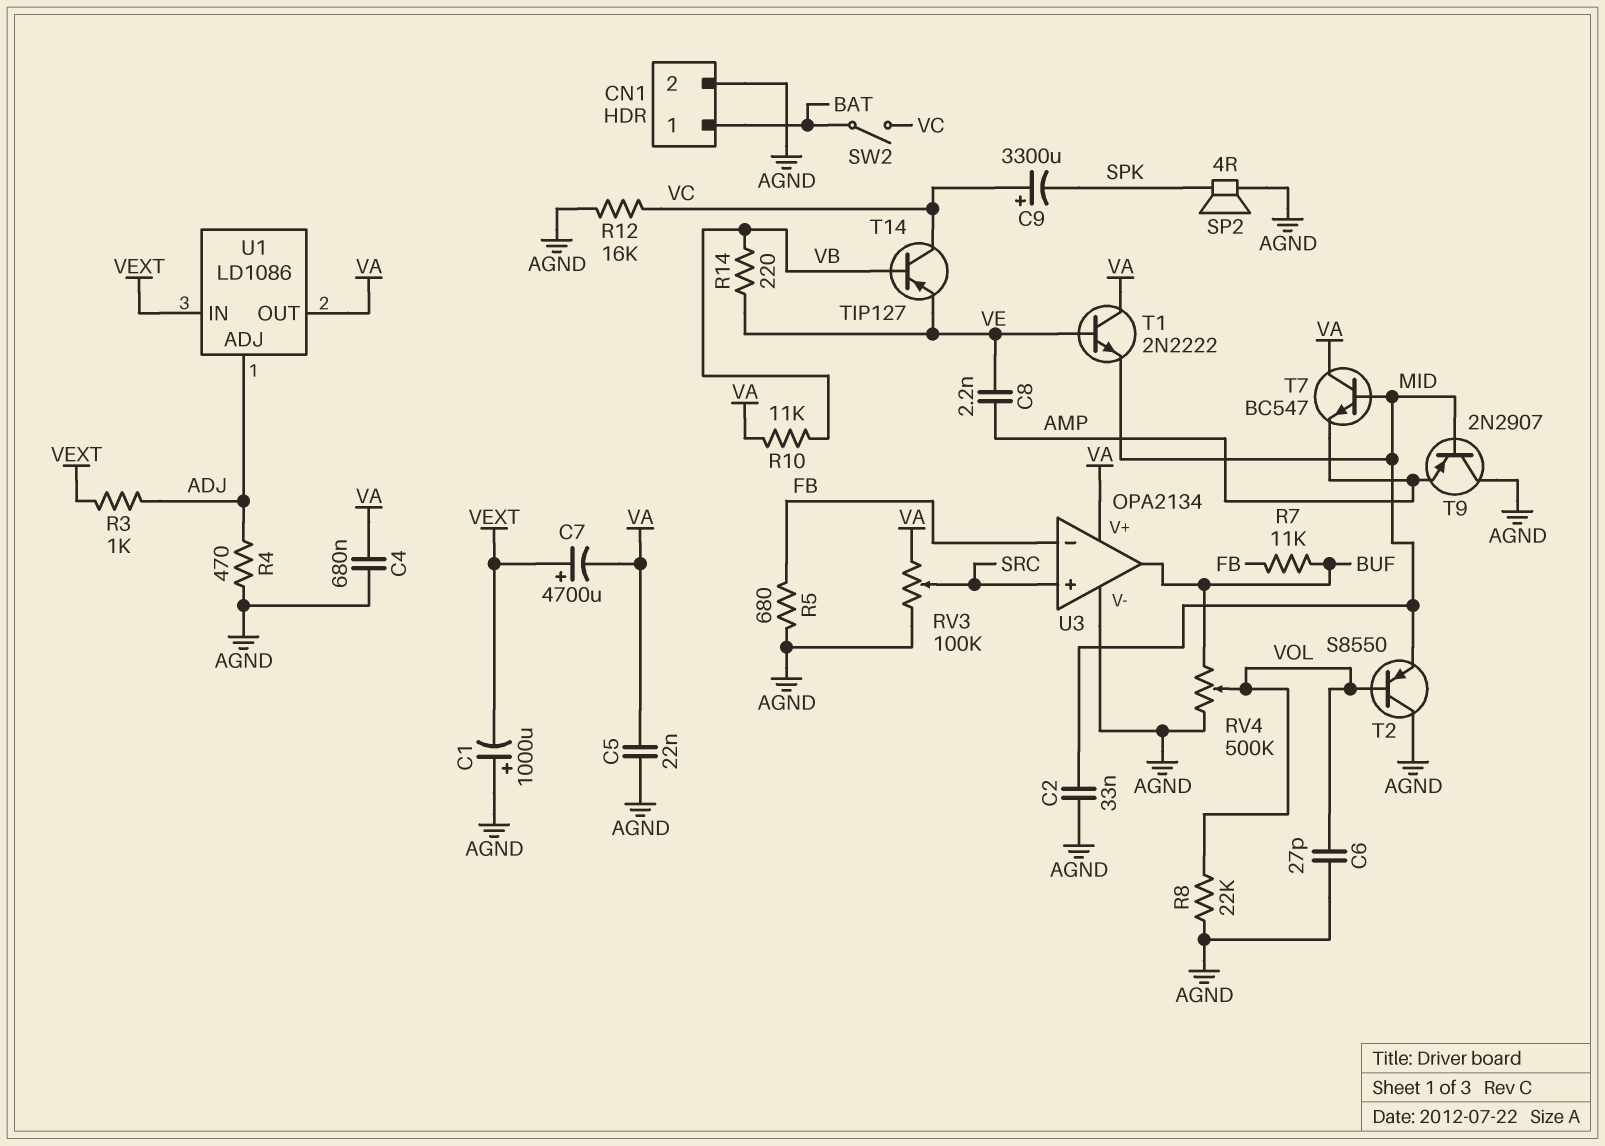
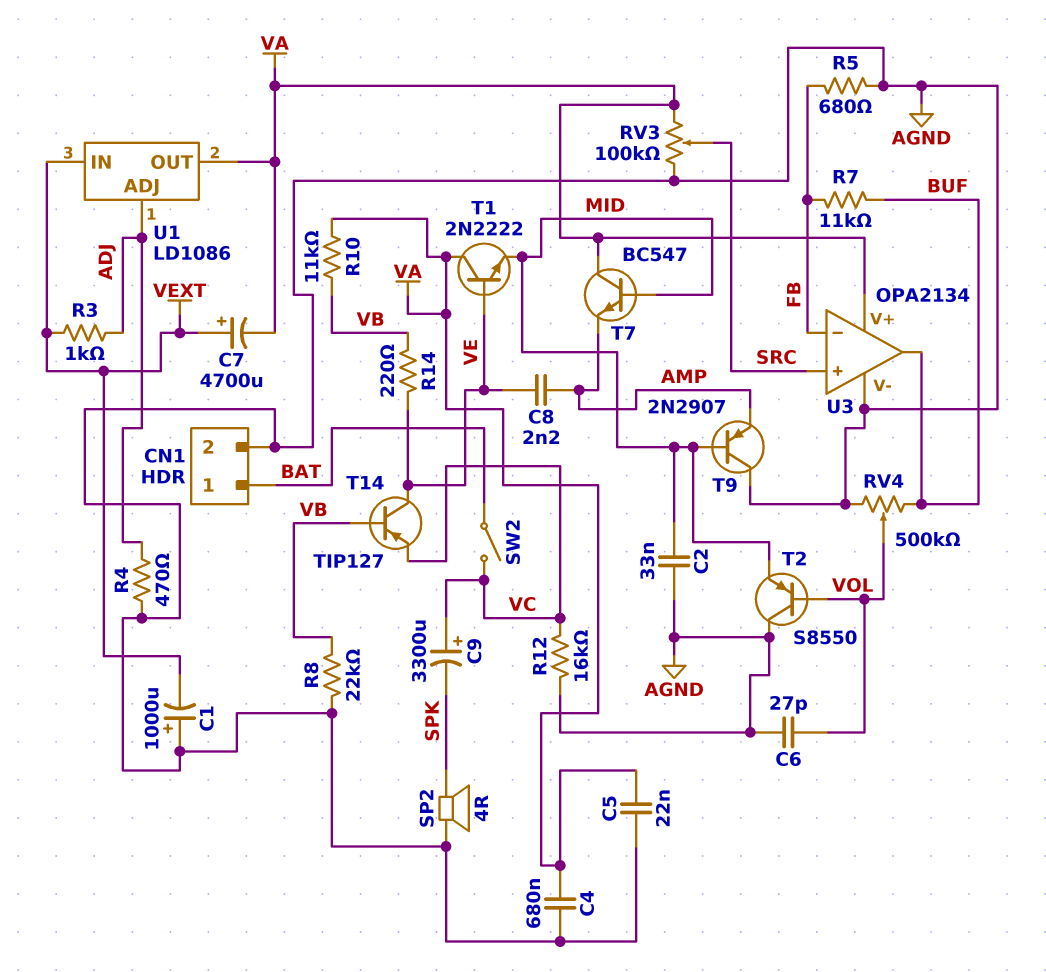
R8: 22k (AGND, VOL) -> 22k (AGND, VB)
T14: PNP TIP127 (B VB, C VC, E VE) -> PNP TIP127 (B VB, C VE, E VC)

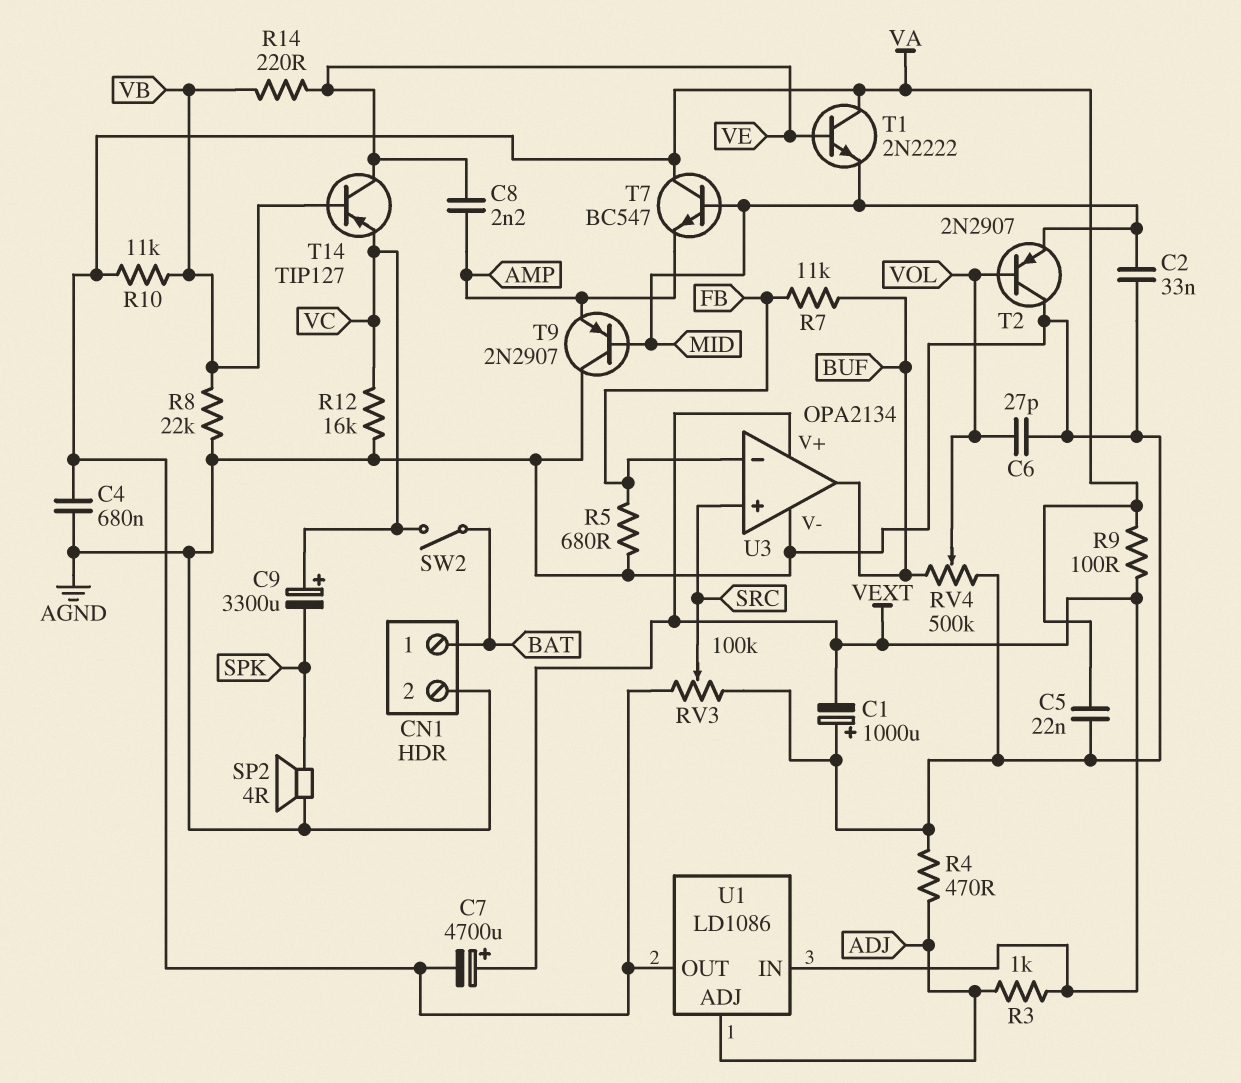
R9: none -> 100 (VA, VEXT)
T2: PNP S8550 (B VOL, C AGND, E MID) -> PNP 2N2907 (B VOL, C AGND, E MID)
U3 pin V+: VA -> VEXT

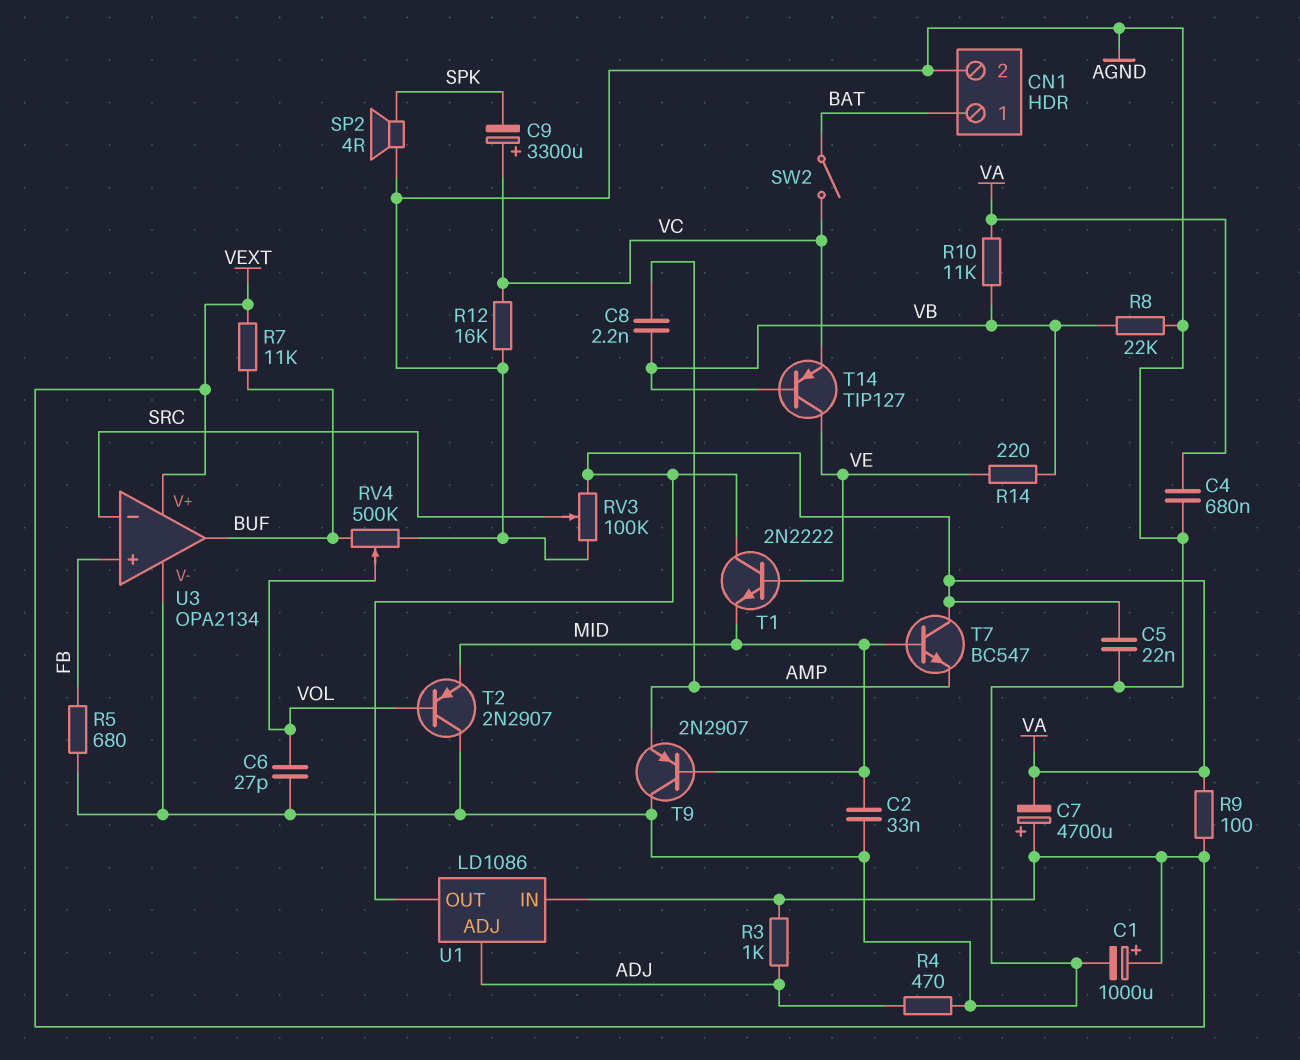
C1: 1000uF (plus AGND, minus VEXT) -> 1000uF (plus VEXT, minus AGND)
C8: 2.2nF (AMP, VE) -> 2.2nF (AMP, VB)
R7: 11k (BUF, FB) -> 11k (BUF, VEXT)
U3 pin in+: SRC -> FB
U3 pin in-: FB -> SRC

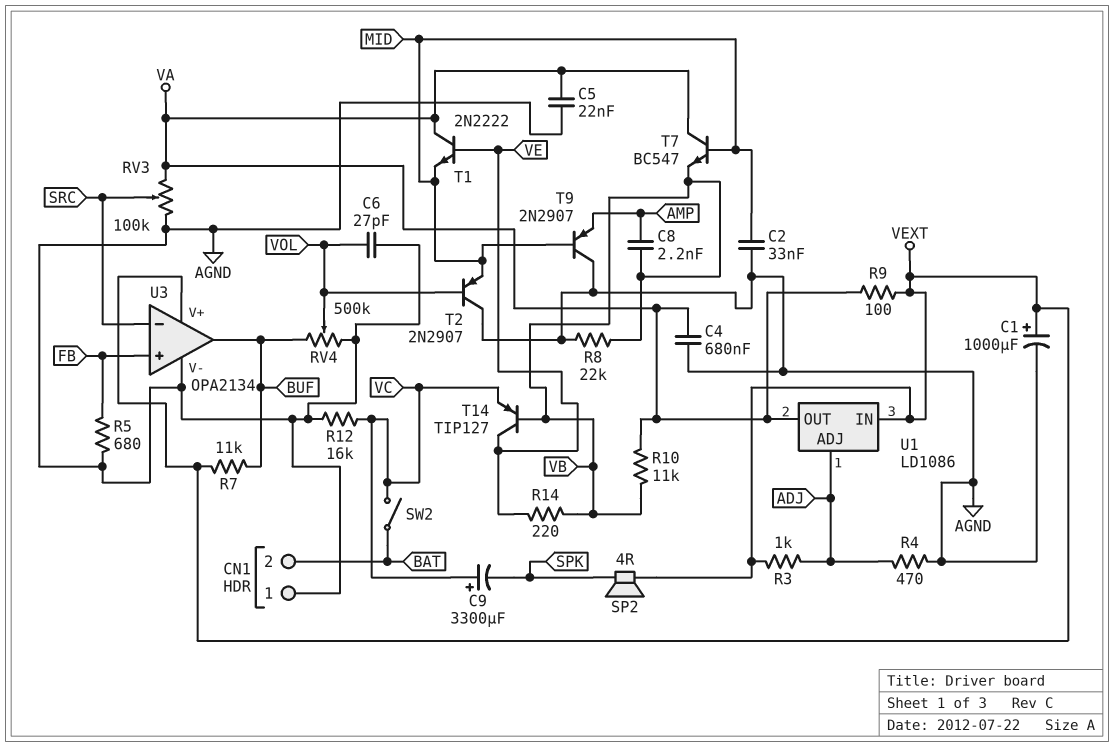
C7: 4700uF (plus VEXT, minus VA) -> none
CN1 pin 1: BAT -> AGND
CN1 pin 2: AGND -> BAT
SP2: speaker 4R (AGND, SPK) -> speaker 4R (SPK, VEXT)
T7: NPN BC547 (B MID, C VA, E AMP) -> NPN BC547 (B MID, C VA, E VB)

